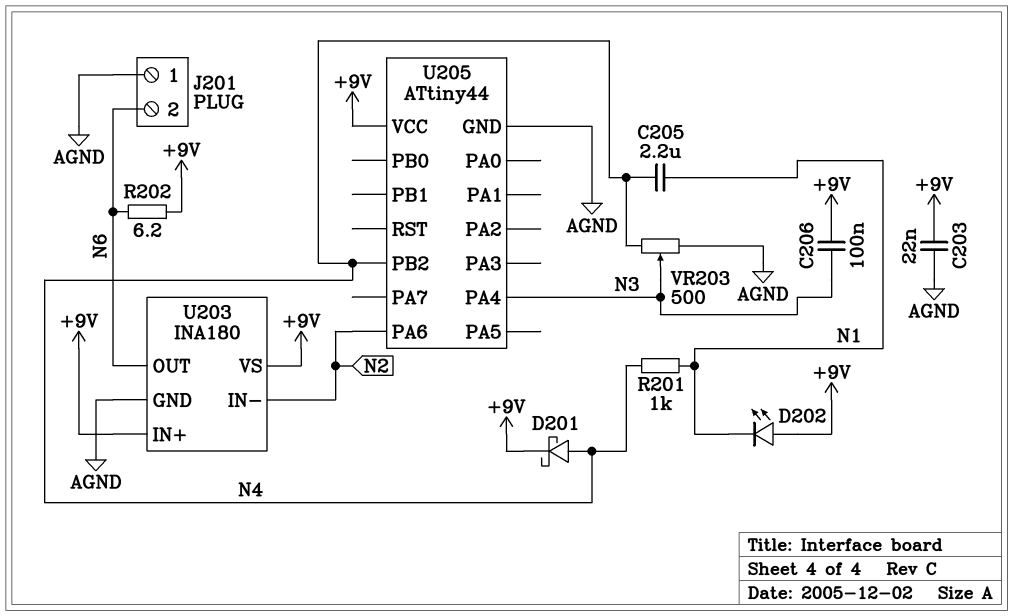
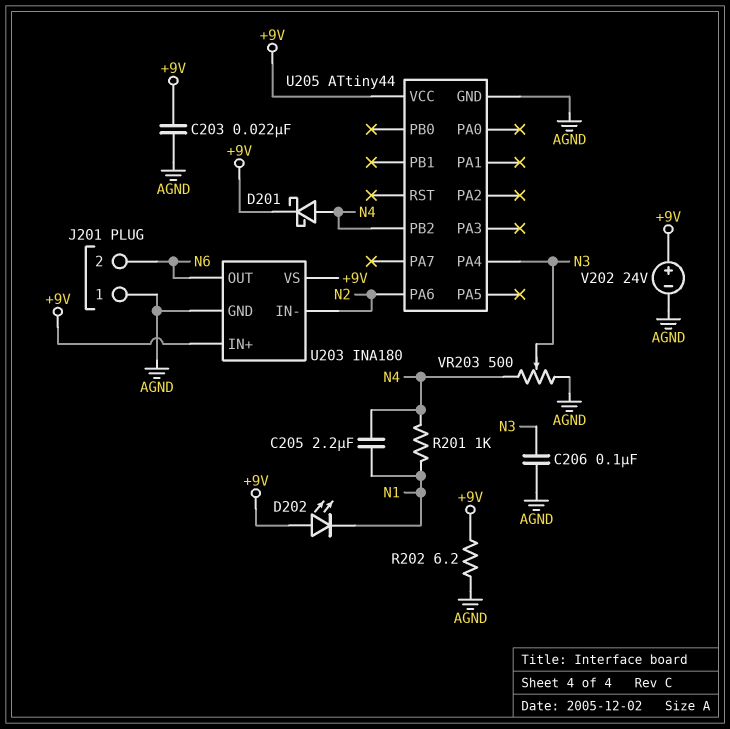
C206: 100nF (+9V, N3) -> 100nF (AGND, N3)
R202: 6.2 (+9V, N6) -> 6.2 (+9V, AGND)
V202: none -> 24V (plus +9V, minus AGND)

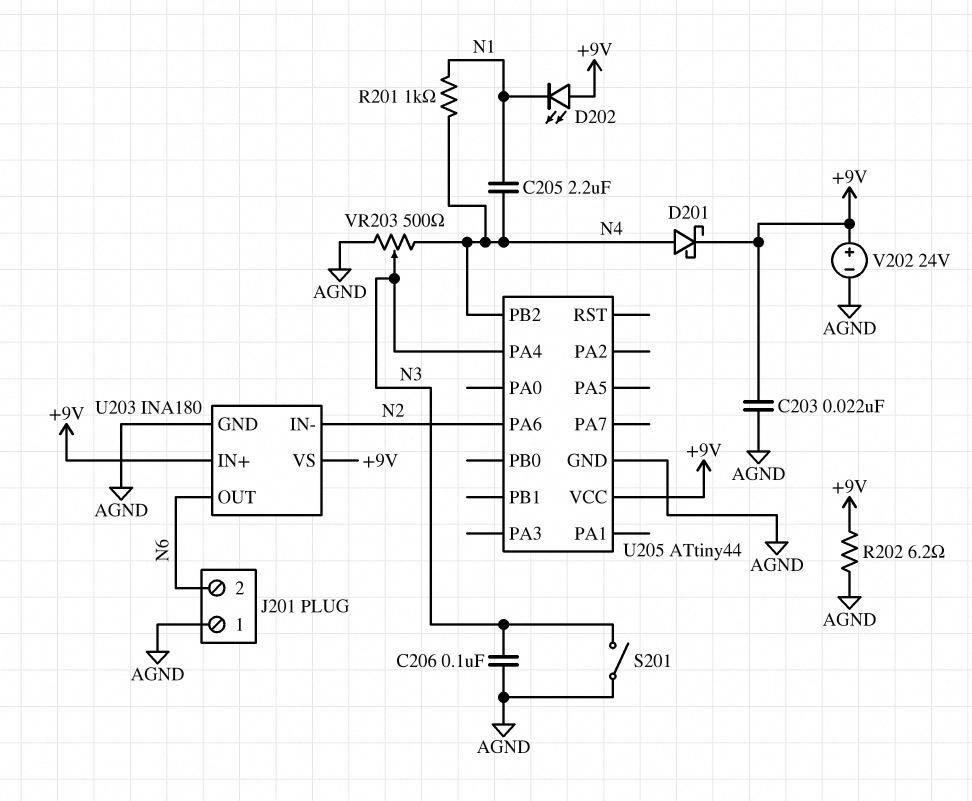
S201: none -> switch (AGND, N3)

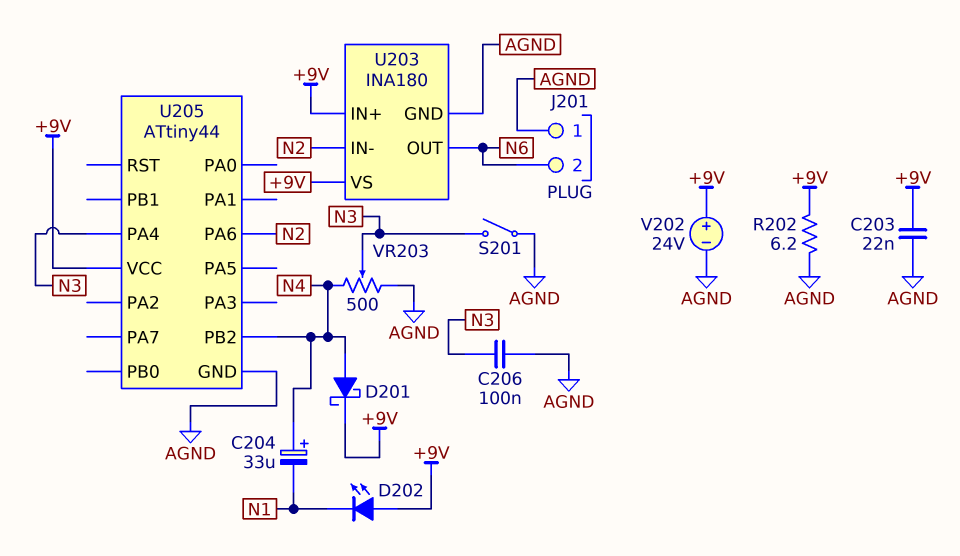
C204: none -> 33uF (plus N4, minus N1)
C205: 2.2uF (N1, N4) -> none
R201: 1k (N1, N4) -> none

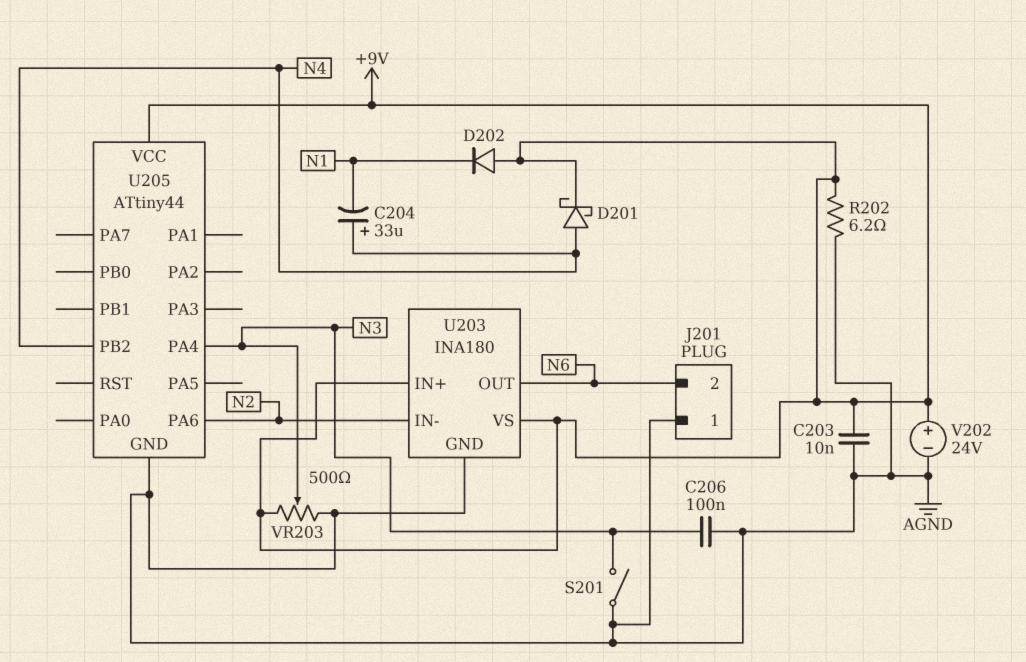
C203: 22nF (+9V, AGND) -> 10nF (+9V, AGND)
D202: LED (A +9V, K N1) -> diode (A +9V, K N1)
VR203: 500 (AGND, N4, wiper N3) -> 500 (+9V, AGND, wiper N3)

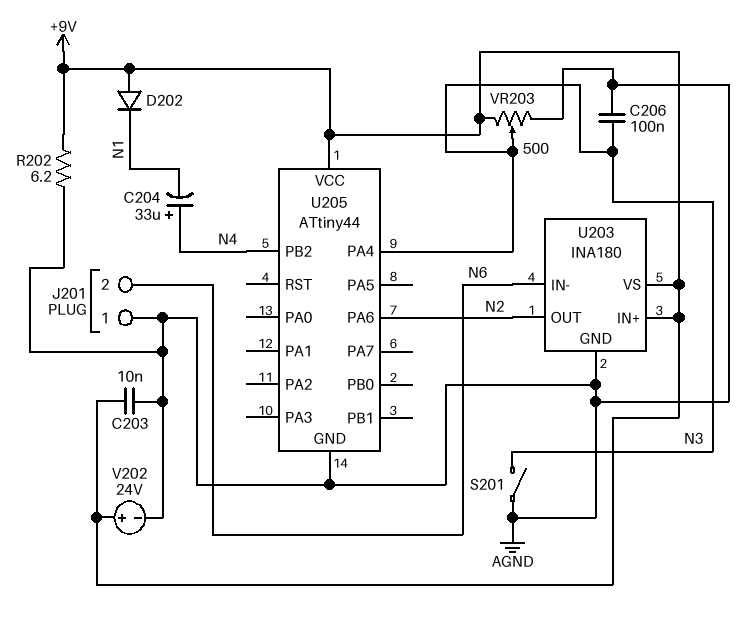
D201: schottky (A N4, K +9V) -> none
U203 pin IN-: N2 -> N6
U203 pin OUT: N6 -> N2

